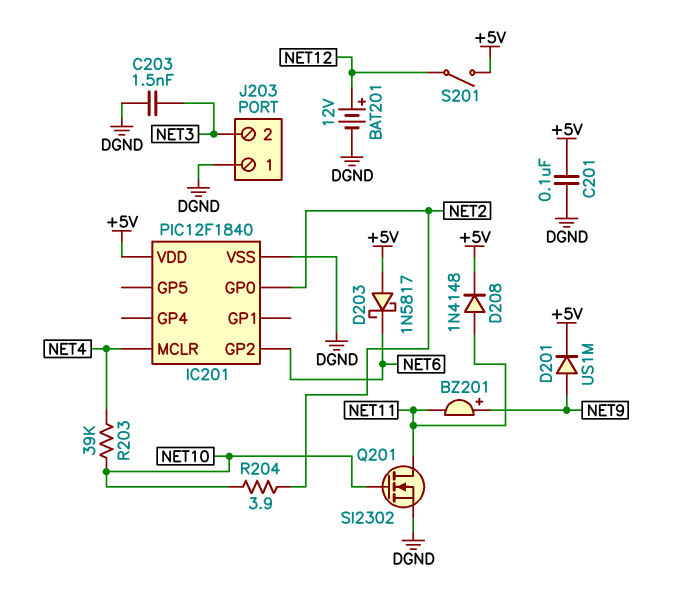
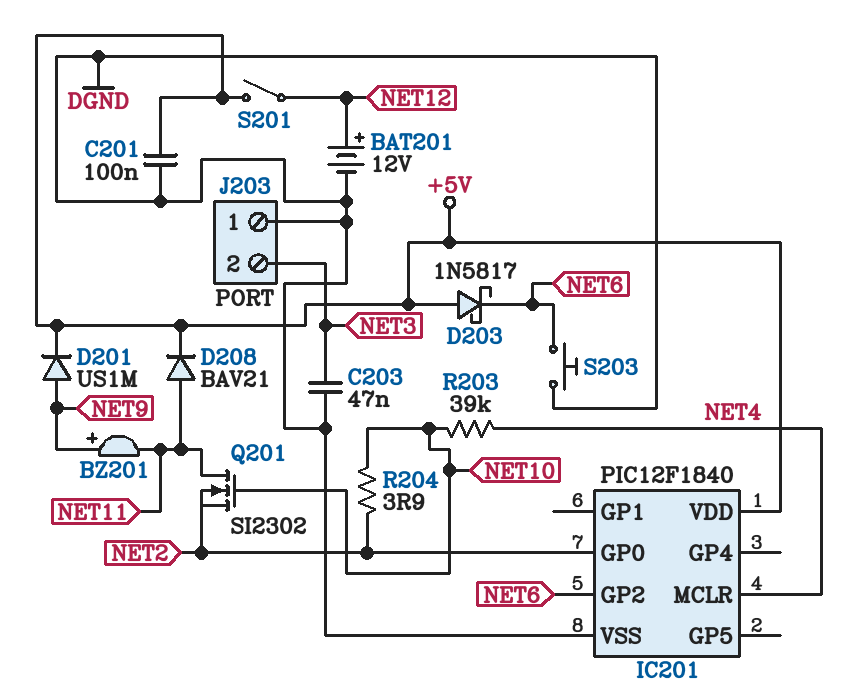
C203: 1.5nF (DGND, NET3) -> 47nF (DGND, NET3)
D208: diode 1N4148 (A NET11, K +5V) -> diode BAV21 (A NET11, K +5V)
Q201: NMOS SI2302 (G NET10, D NET11, S DGND) -> NMOS SI2302 (G NET10, D NET11, S NET2)
S203: none -> button (DGND, NET6)

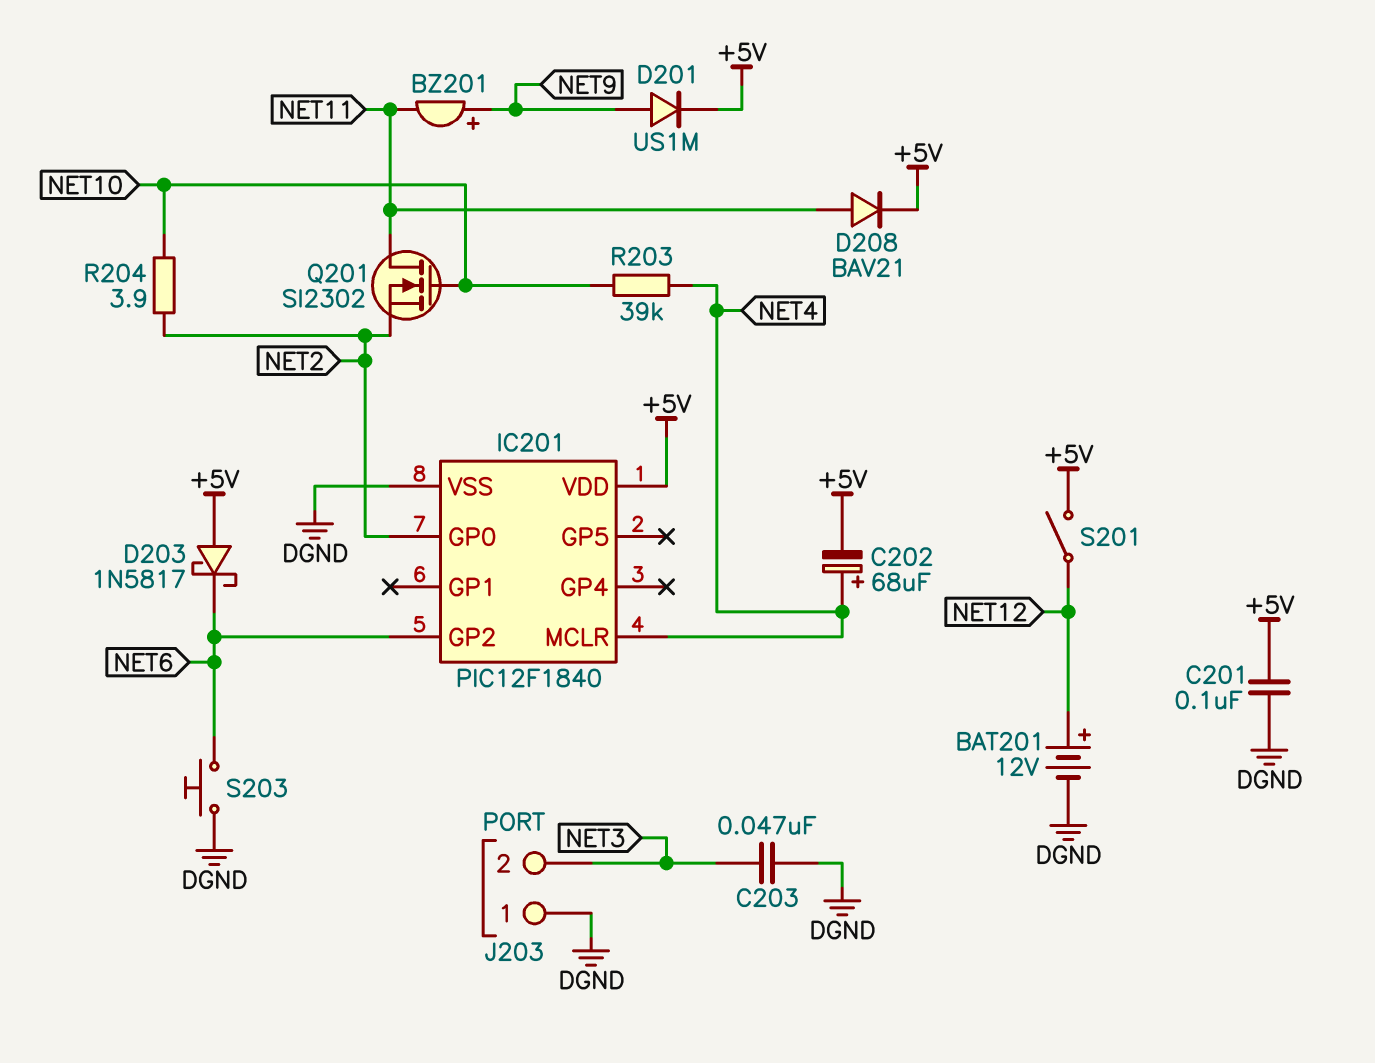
C202: none -> 68uF (plus NET4, minus +5V)

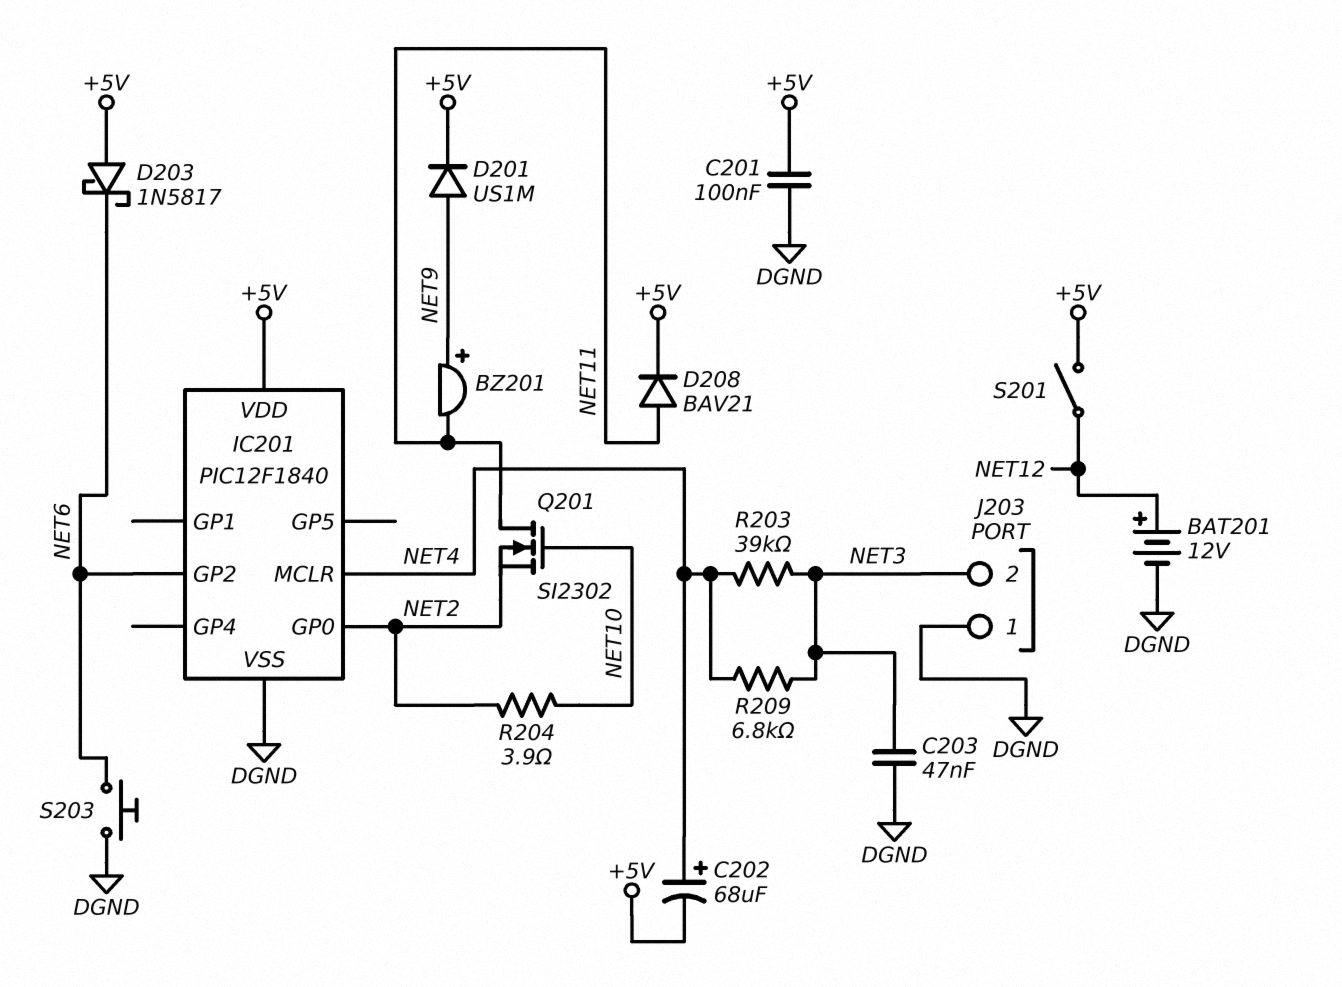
R203: 39k (NET4, NET10) -> 39k (NET3, NET4)
R209: none -> 6.8k (NET3, NET4)

